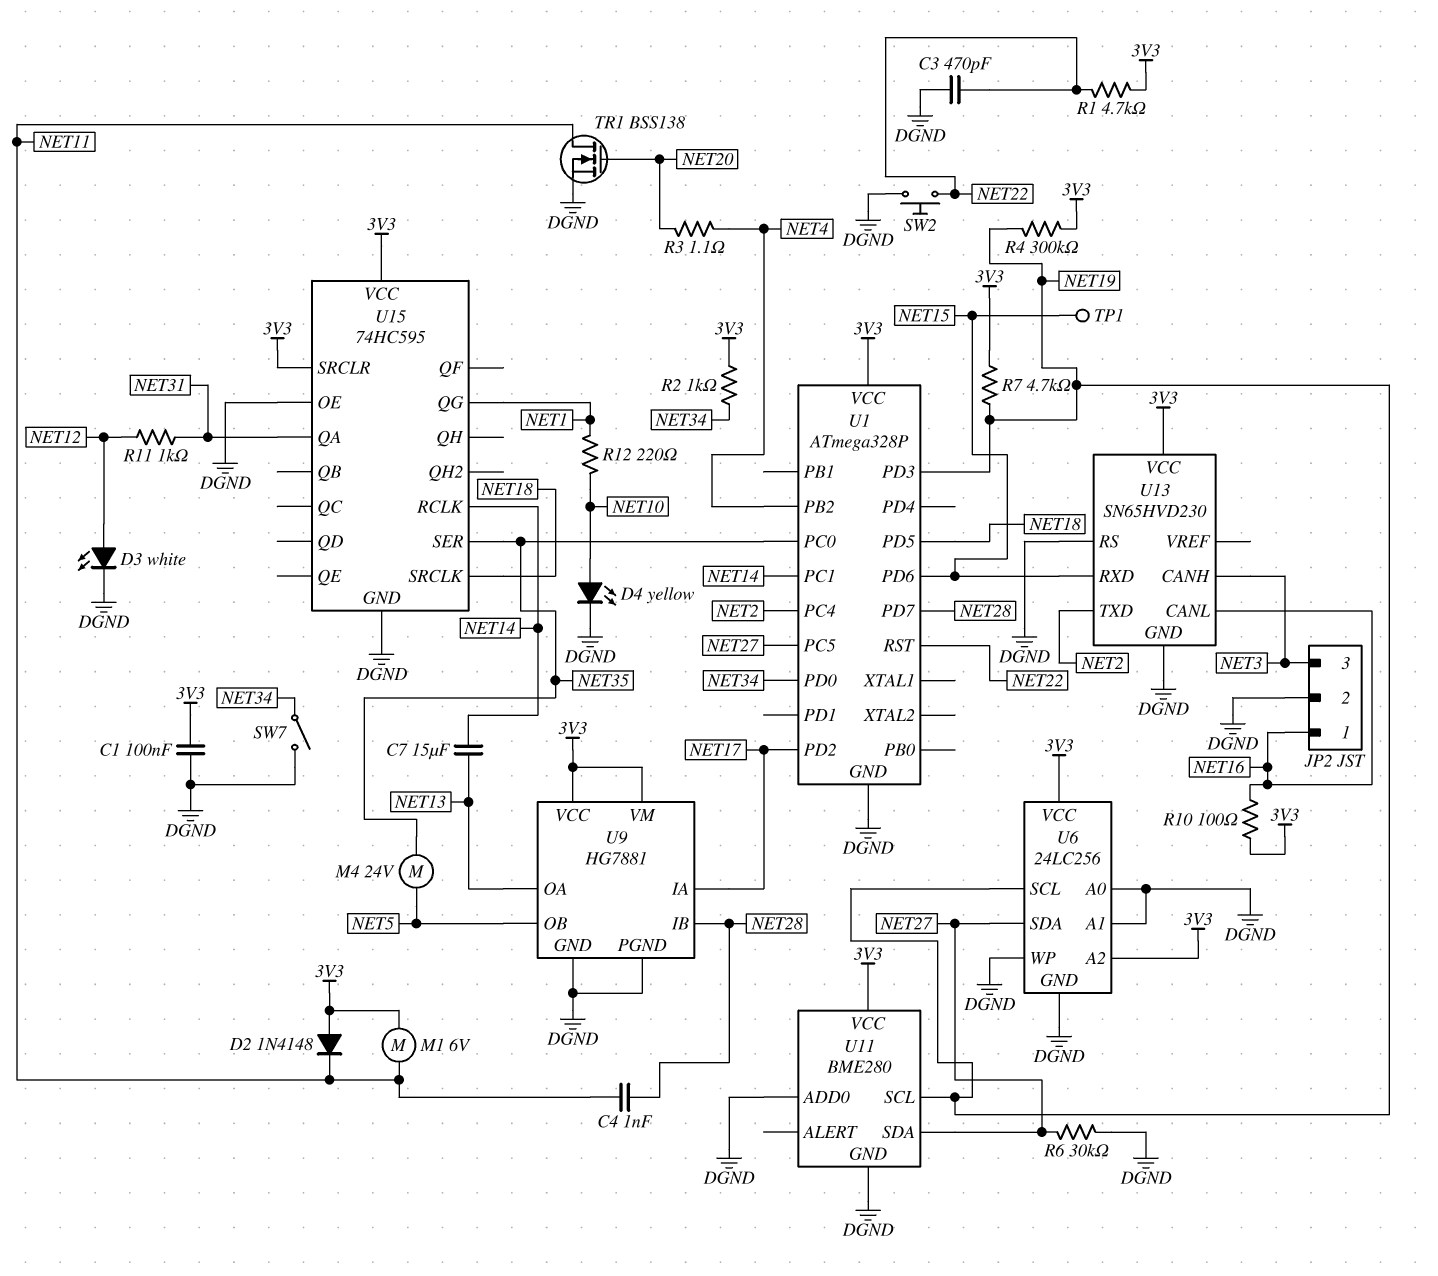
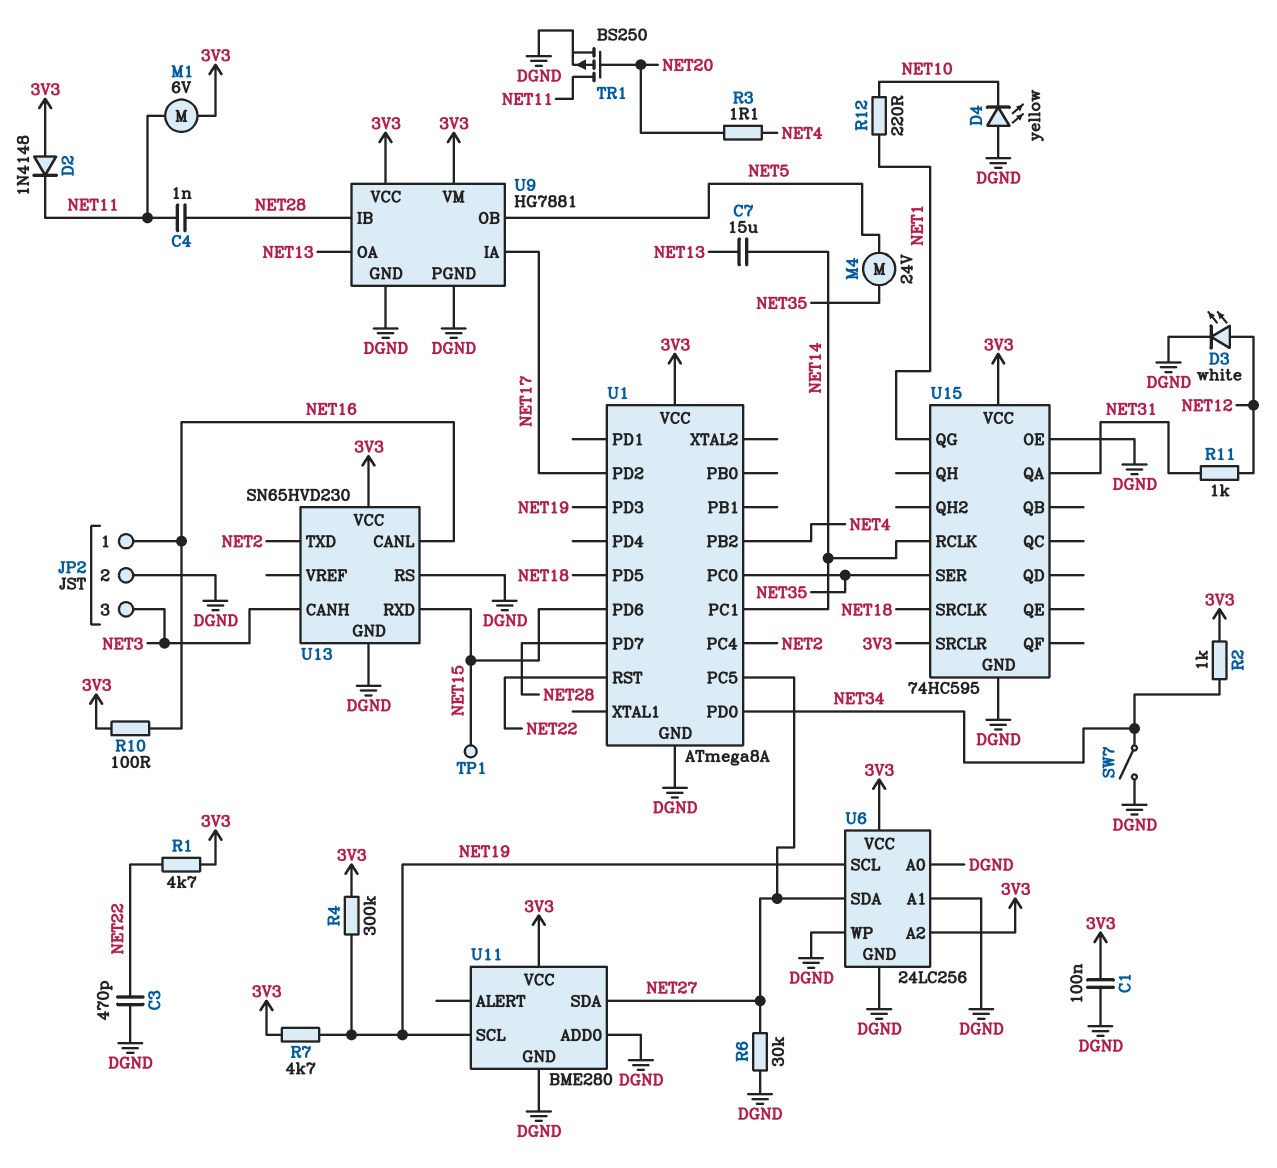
D4: LED yellow (A NET10, K DGND) -> LED yellow (A DGND, K NET10)
SW2: button (DGND, NET22) -> none
TR1: NMOS BSS138 (G NET20, D NET11, S DGND) -> PMOS BS250 (G NET20, D NET11, S DGND)
U1: ATmega328P -> ATmega8A

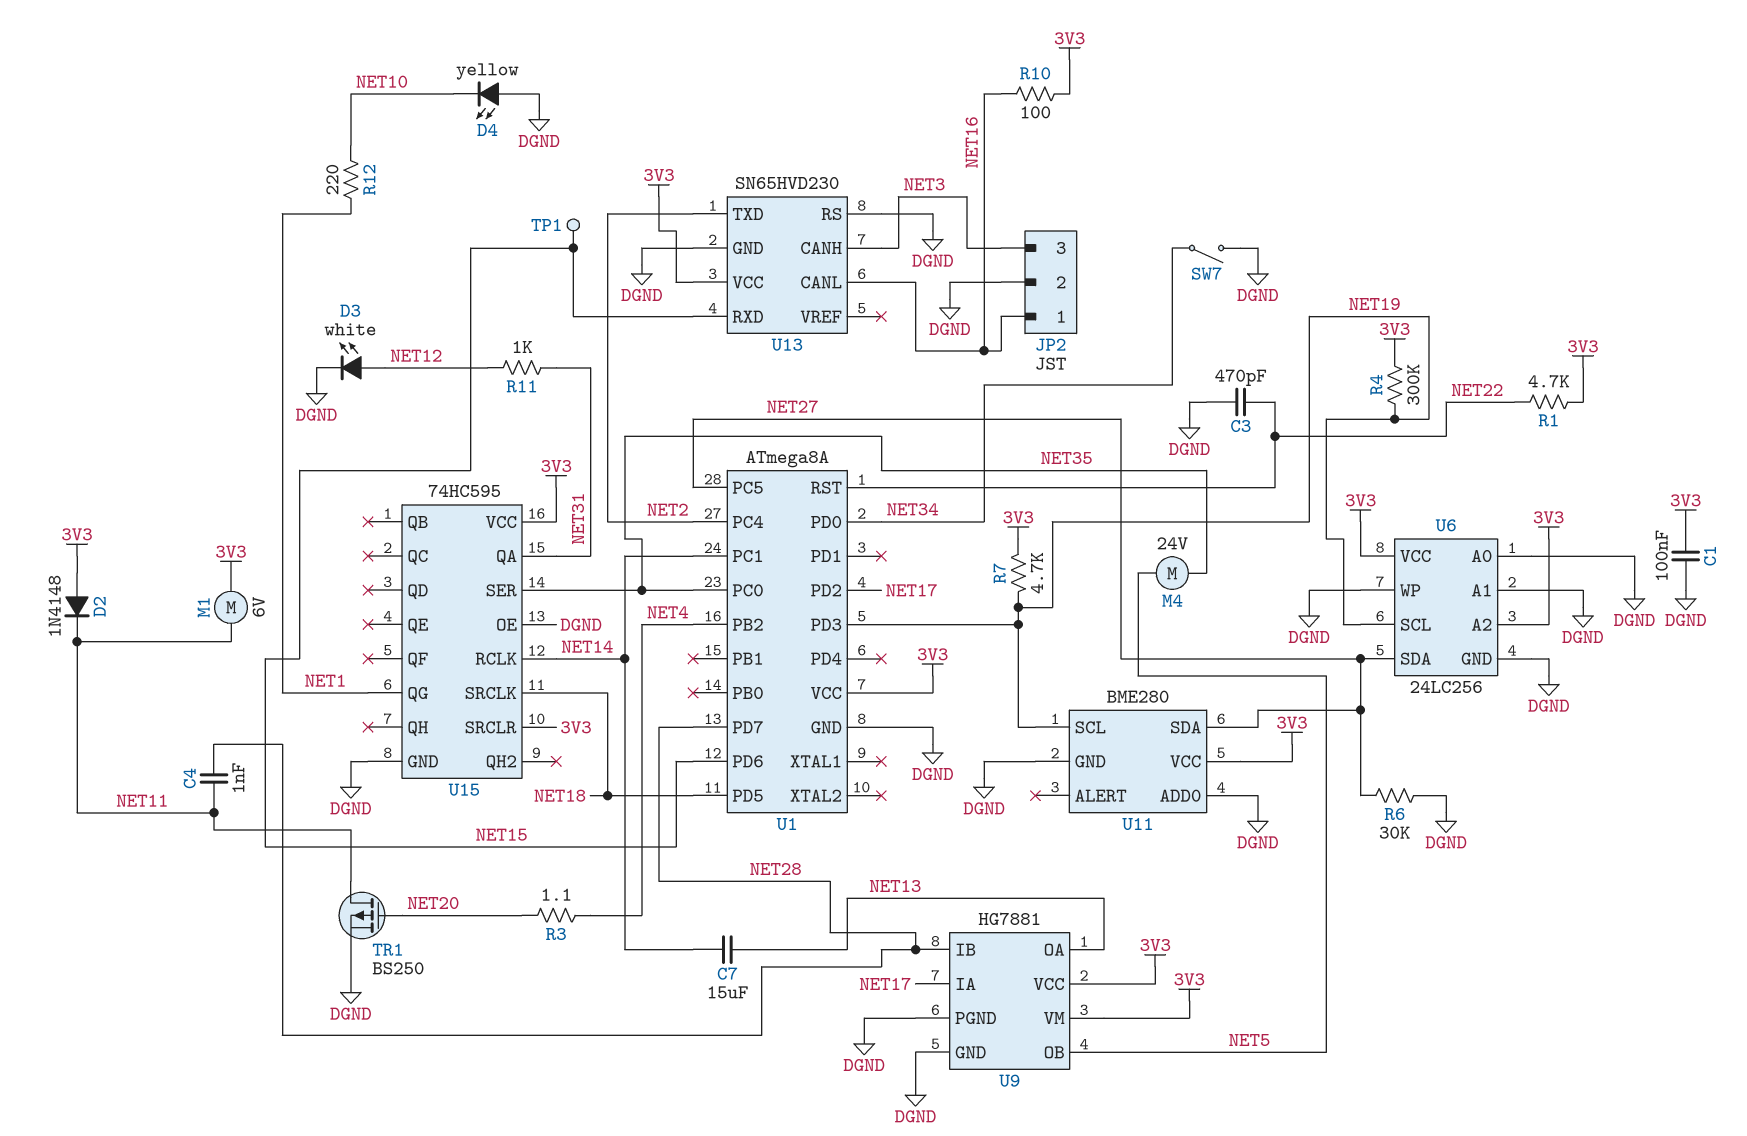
R2: 1k (3V3, NET34) -> none

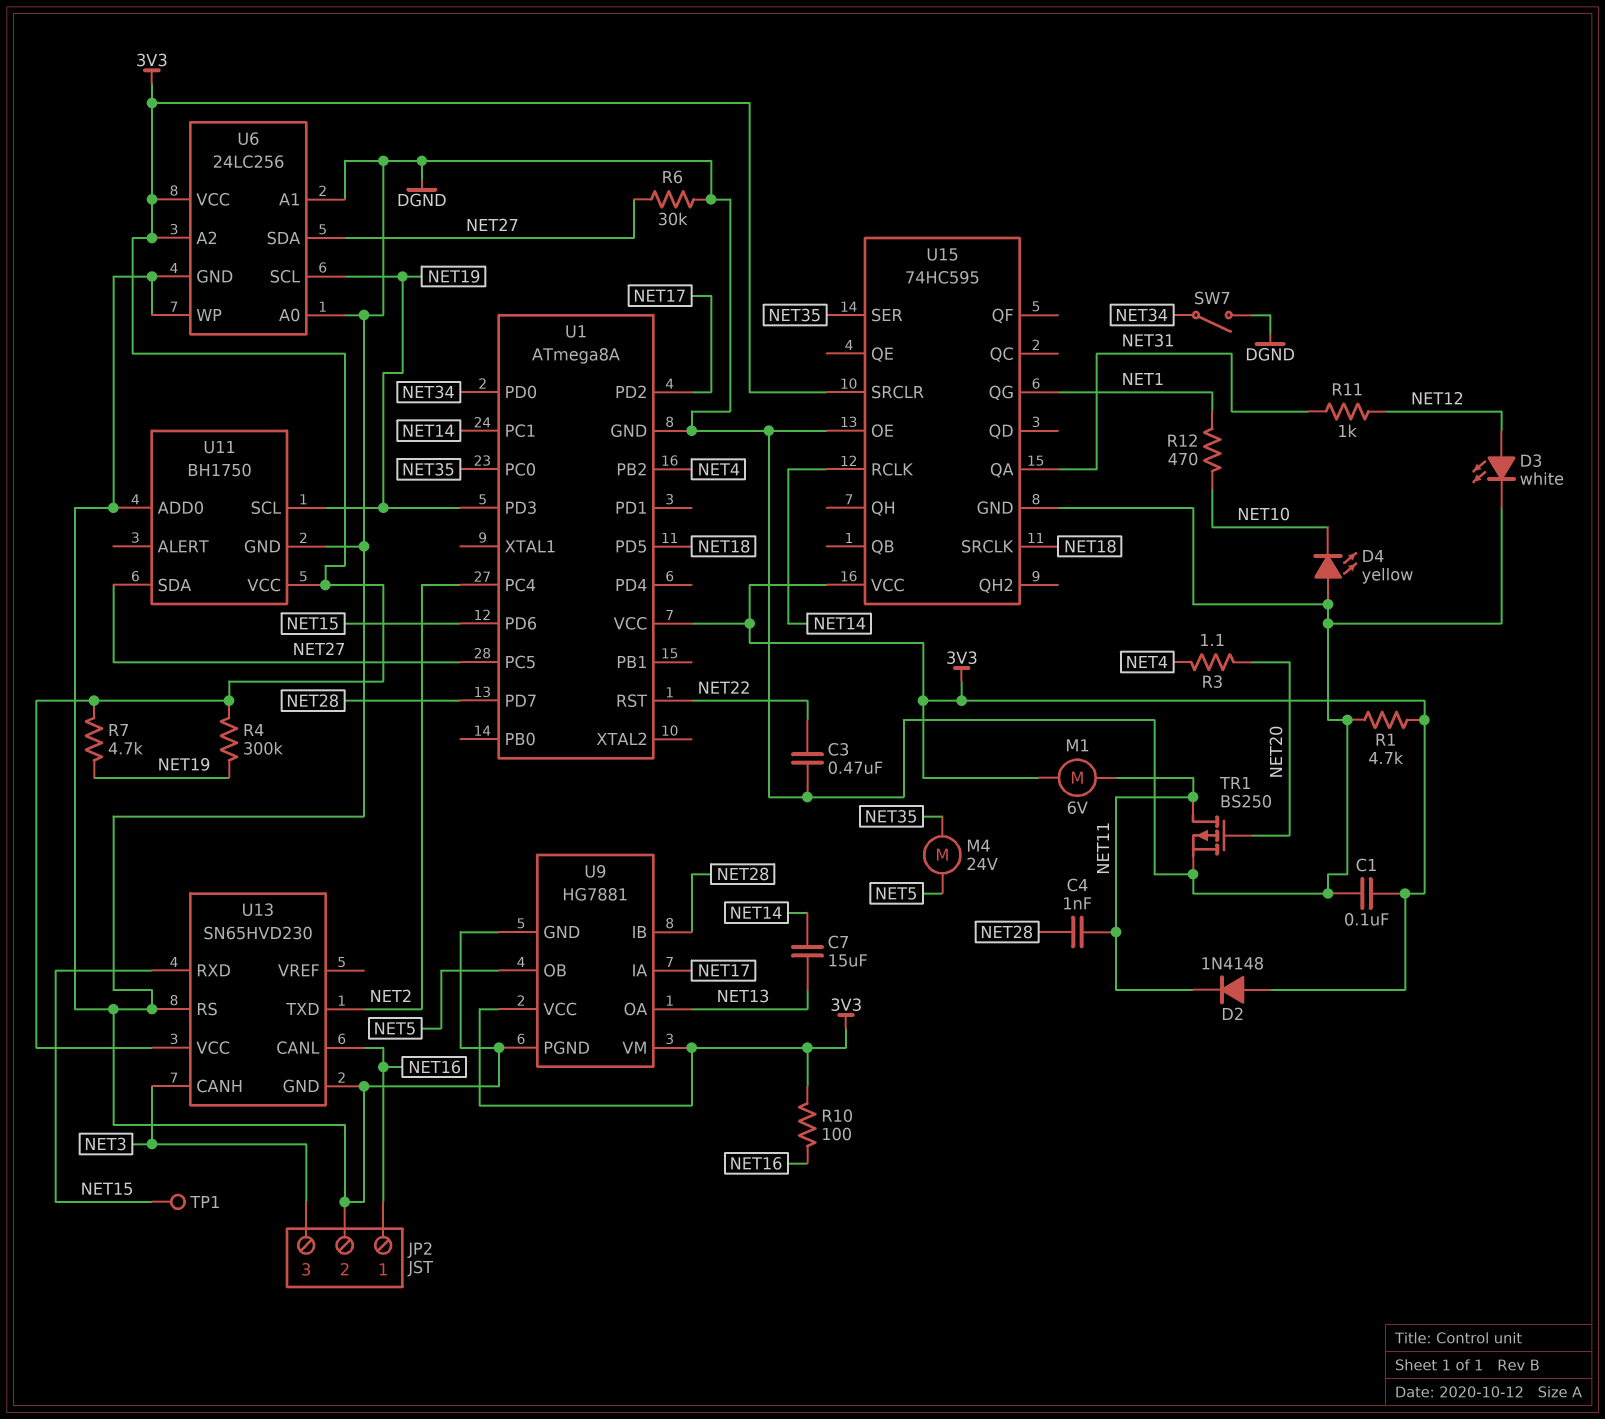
C3: 470pF (DGND, NET22) -> 470nF (DGND, NET22)
R1: 4.7k (3V3, NET22) -> 4.7k (3V3, DGND)
R12: 220 (NET1, NET10) -> 470 (NET1, NET10)
U11: BME280 -> BH1750

